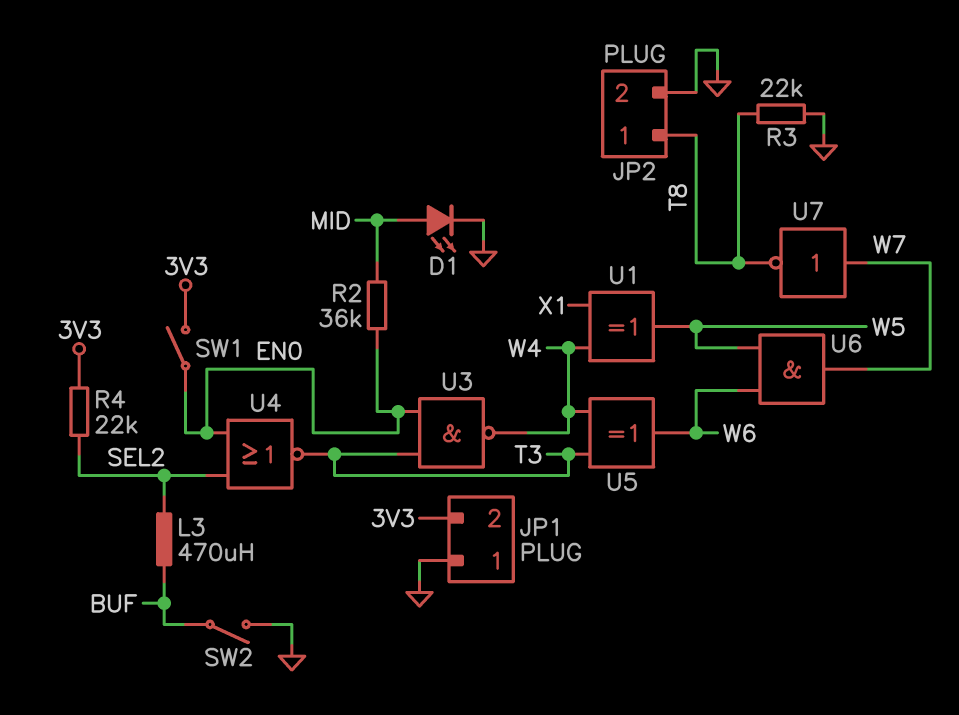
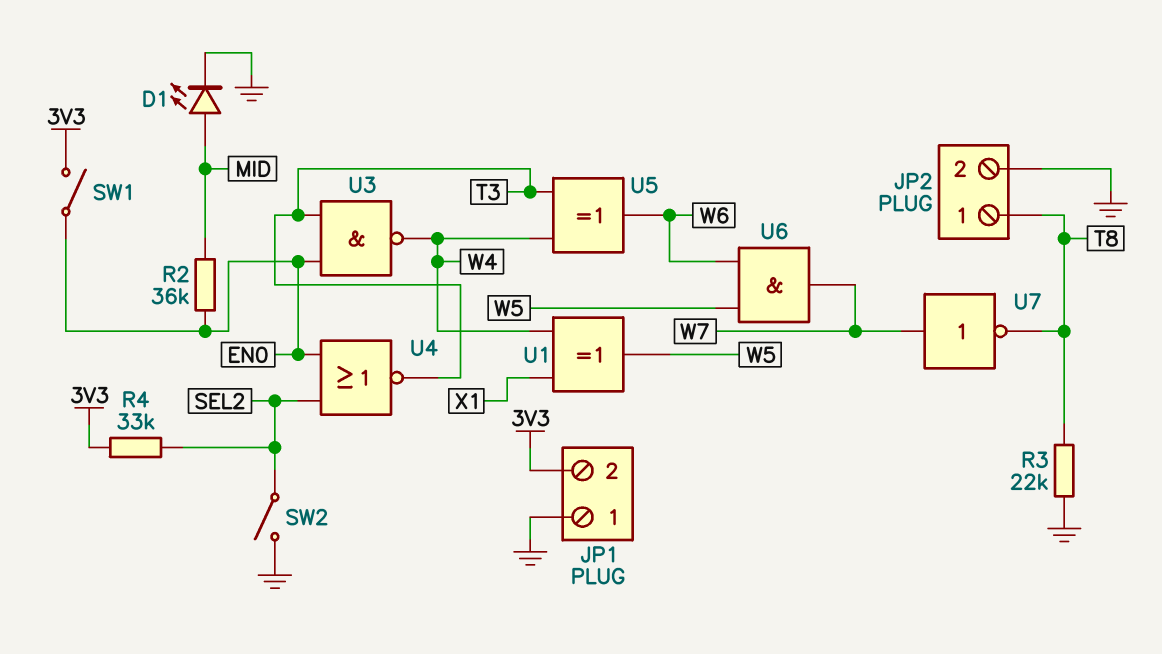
L3: 470uH (BUF, SEL2) -> none
R4: 22k (3V3, SEL2) -> 33k (3V3, SEL2)
SW2: switch (BUF, GND) -> switch (GND, SEL2)

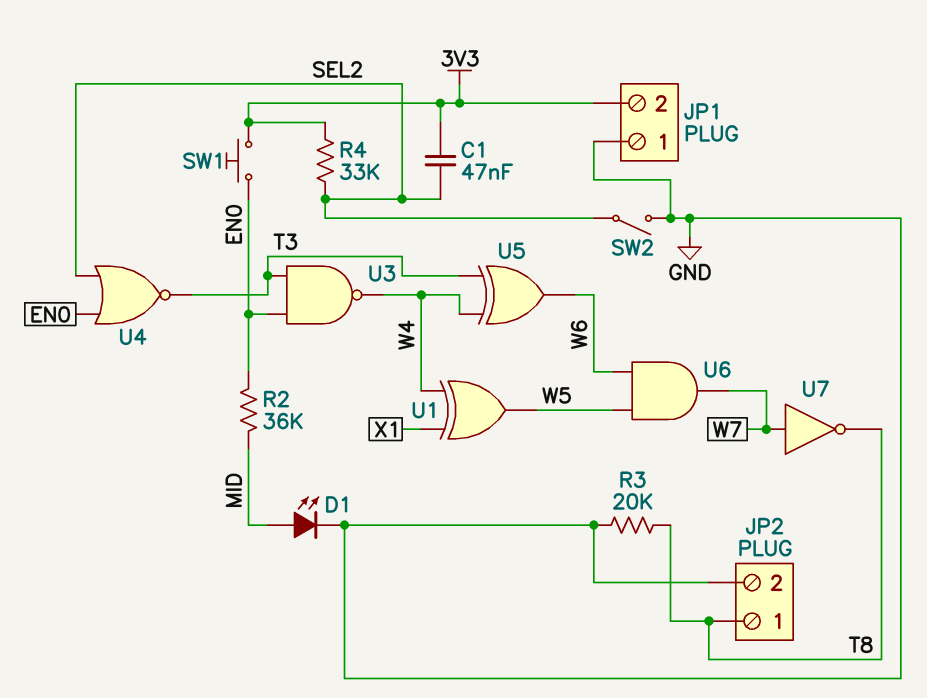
C1: none -> 47nF (3V3, SEL2)
R3: 22k (GND, T8) -> 20k (GND, T8)
SW1: switch (3V3, EN0) -> button (3V3, EN0)

